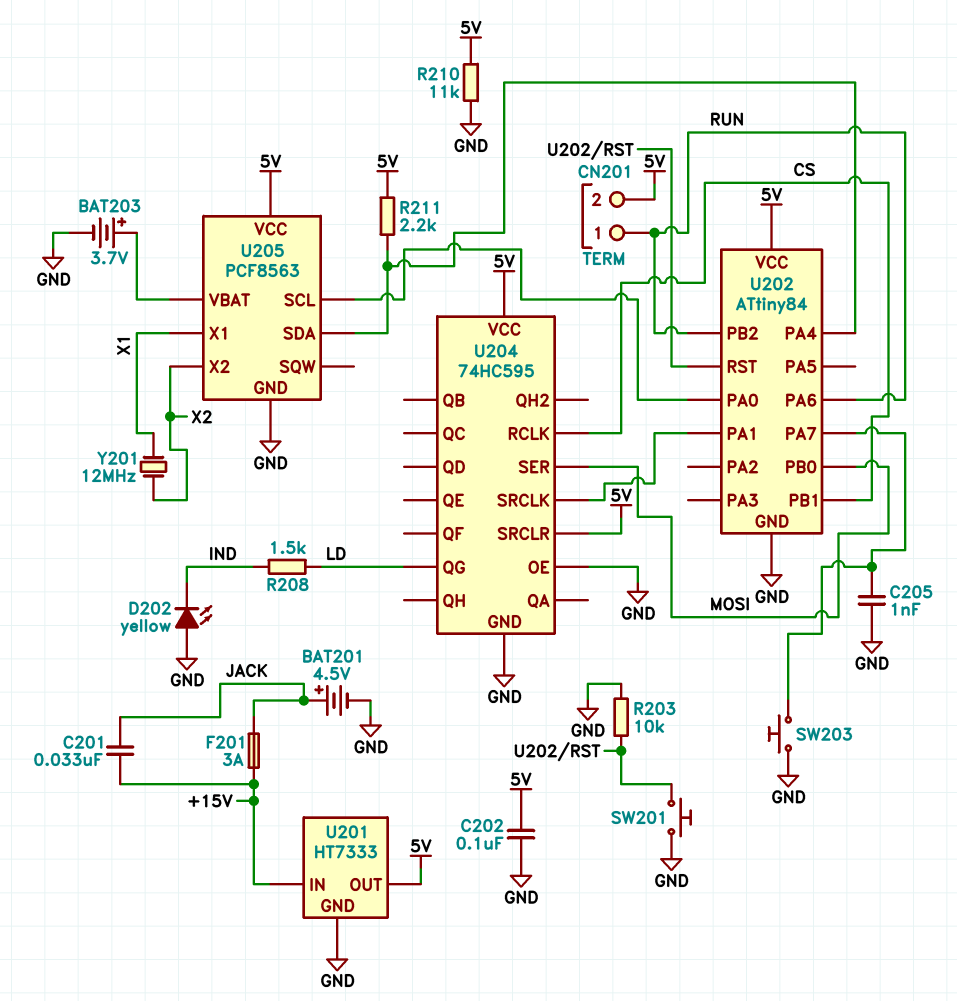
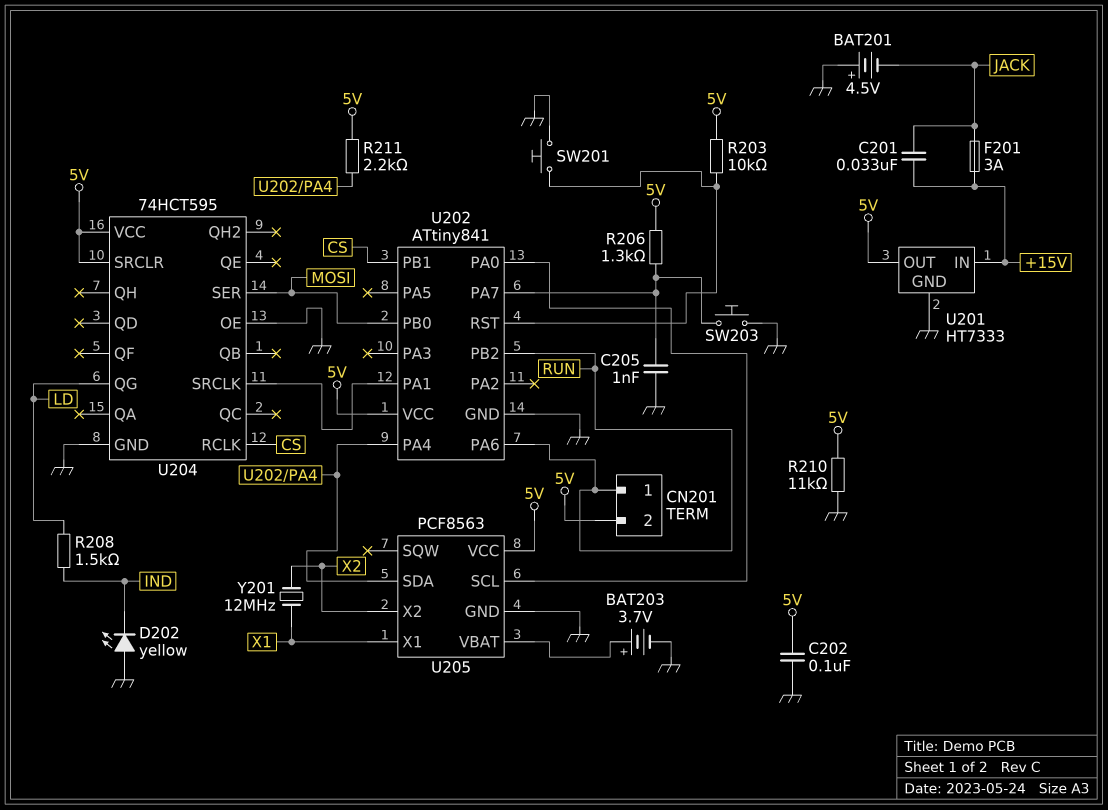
BAT201: 4.5V (plus JACK, minus GND) -> 4.5V (plus GND, minus JACK)
R203: 10k (GND, U202/RST) -> 10k (5V, U202/RST)
R206: none -> 1.3k (5V, U202/PA7)
U202: ATtiny84 -> ATtiny841
U204: 74HC595 -> 74HCT595

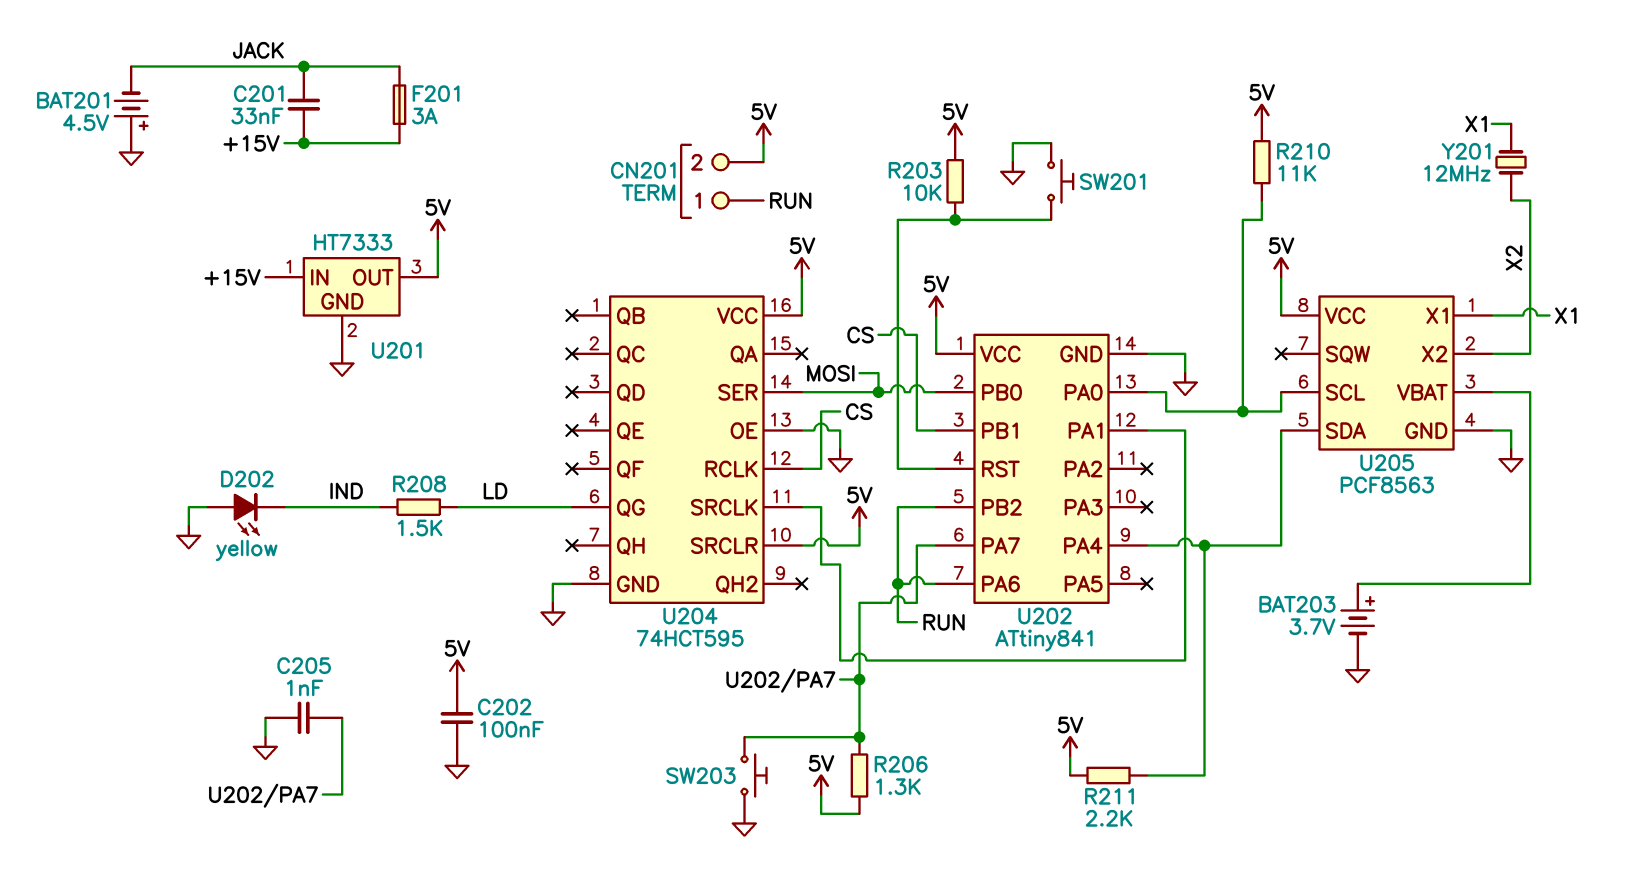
R210: 11k (5V, GND) -> 11k (5V, U202/PA0)

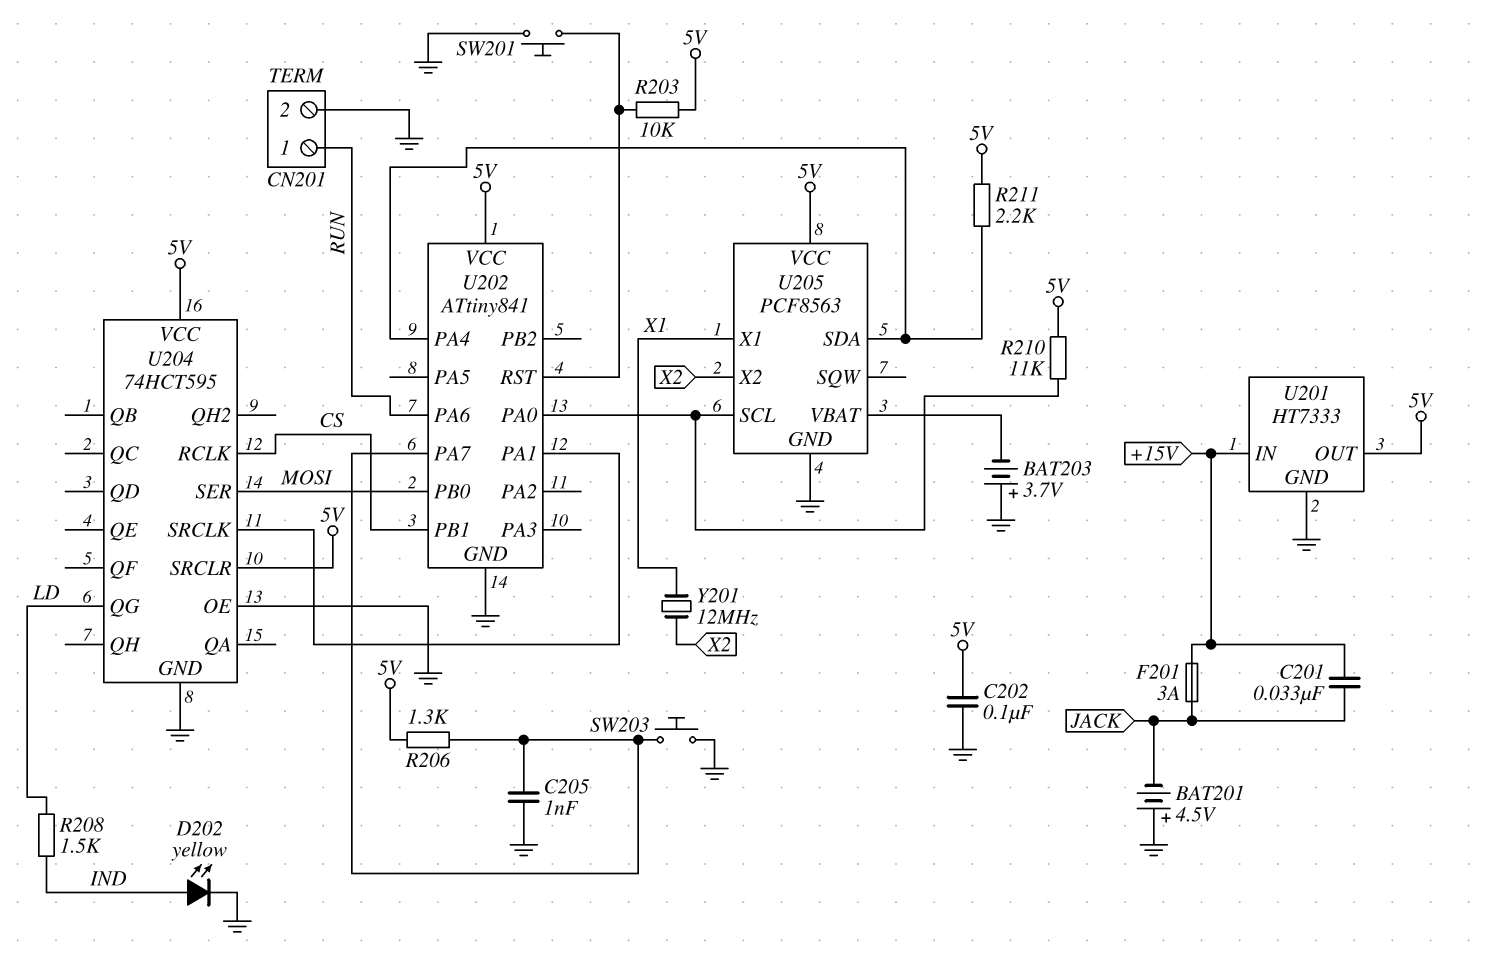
BAT203: 3.7V (plus U205/VBAT, minus GND) -> 3.7V (plus GND, minus U205/VBAT)
CN201 pin 2: 5V -> GND
D202: LED yellow (A GND, K IND) -> LED yellow (A IND, K GND)
U202 pin PB2: RUN -> none

